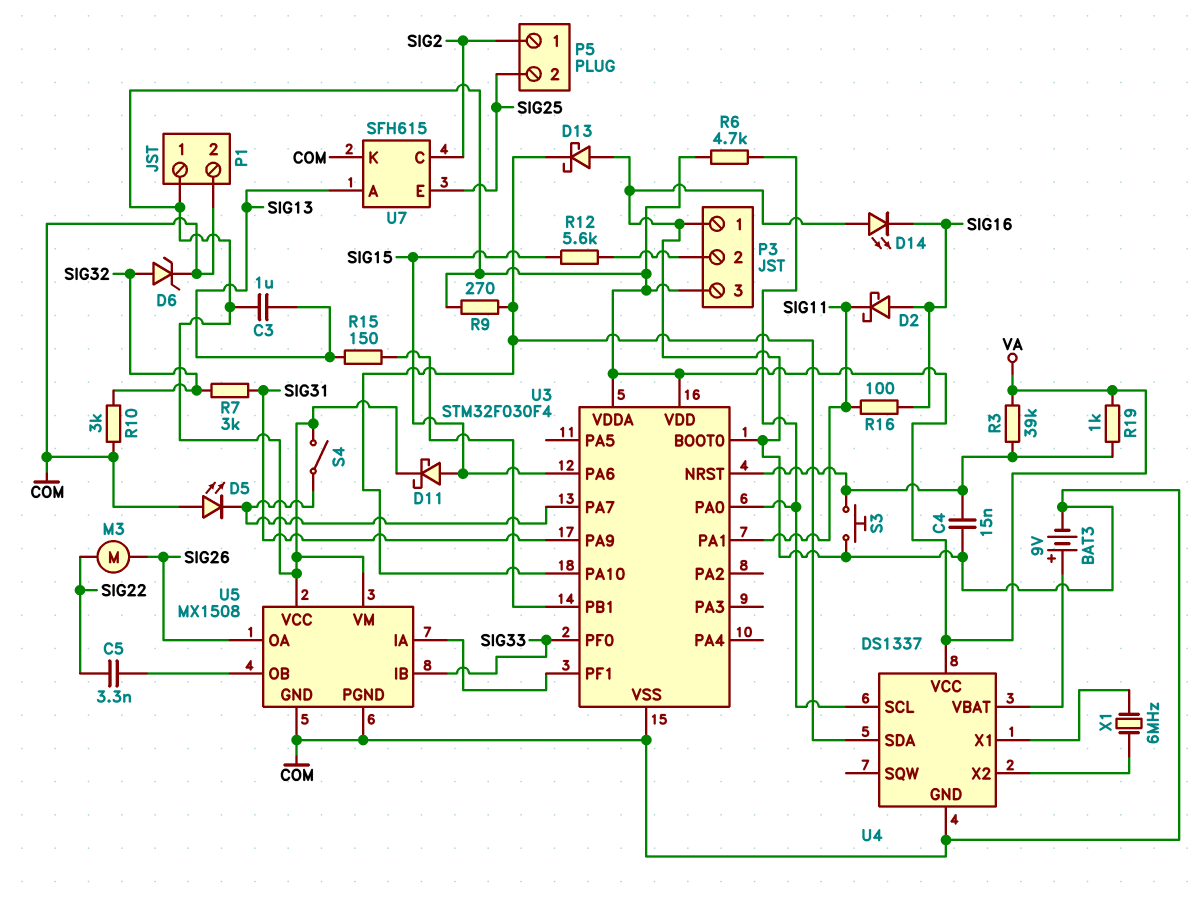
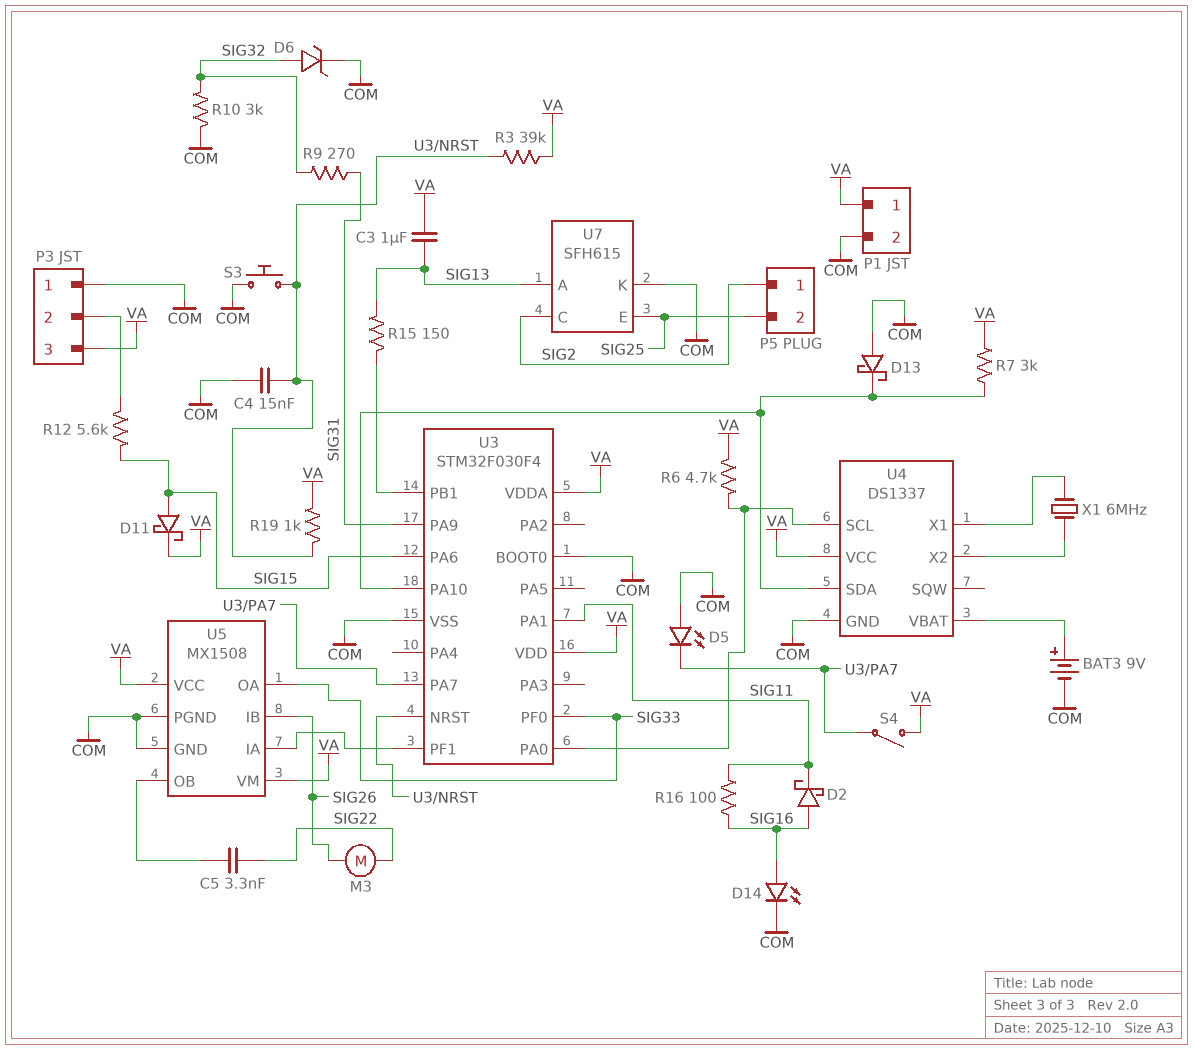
D14: LED (A COM, K SIG16) -> LED (A SIG16, K COM)
R7: 3k (SIG31, SIG32) -> 3k (U3/PA10, VA)
R9: 270 (U3/PA10, VA) -> 270 (SIG31, SIG32)
U5 pin IB: SIG33 -> SIG26
U5 pin OA: SIG26 -> SIG33

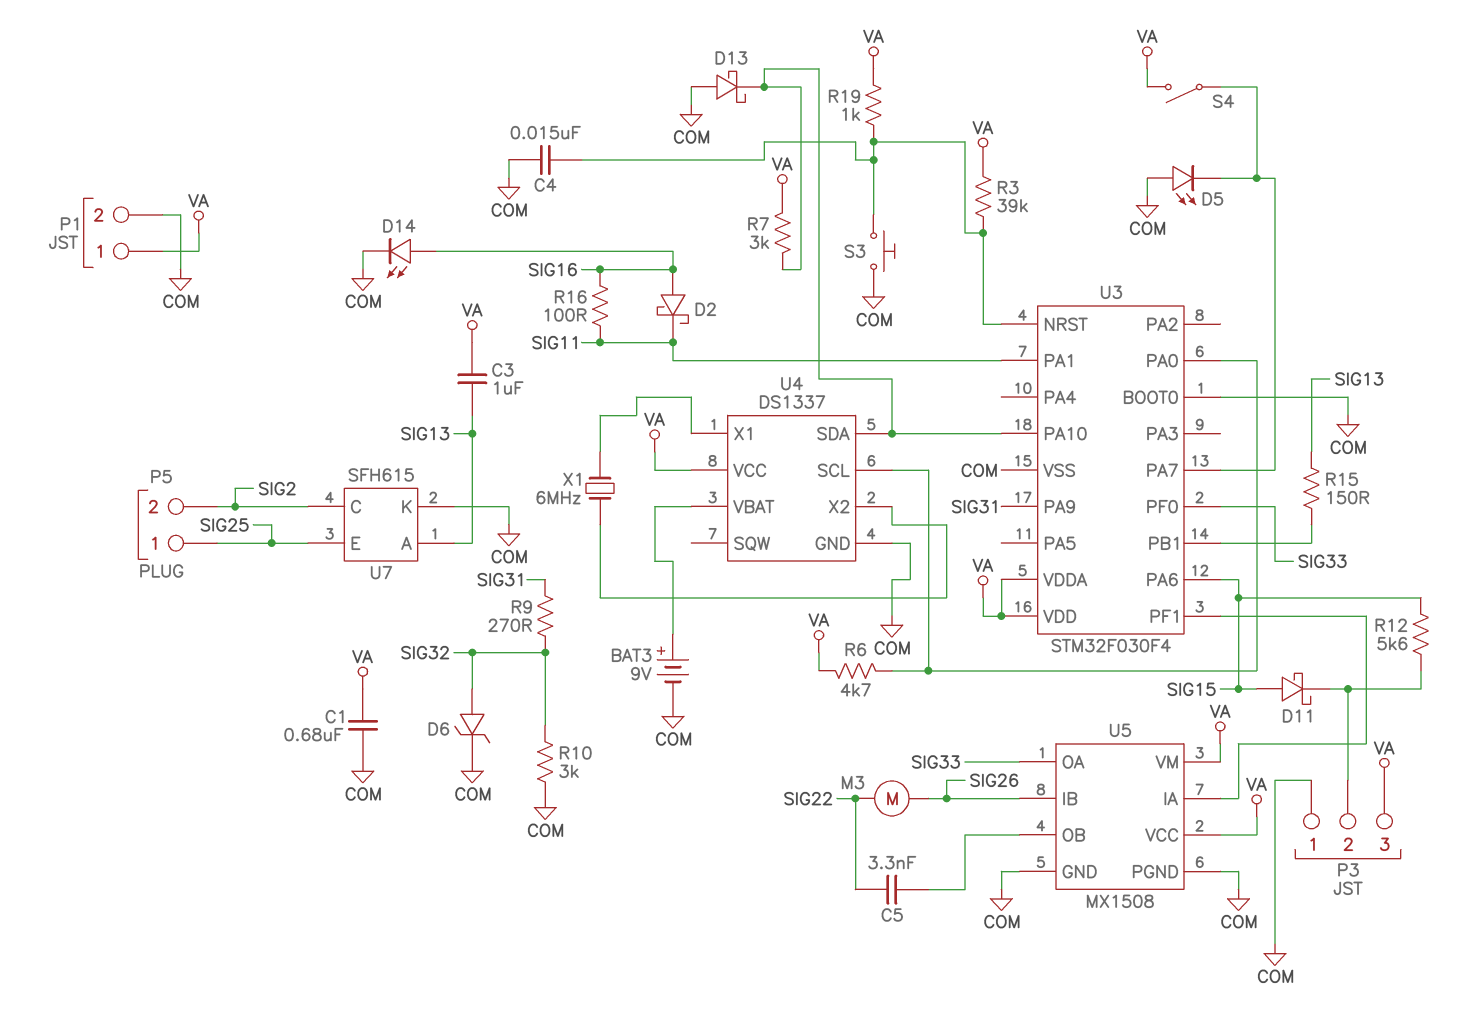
C1: none -> 680nF (COM, VA)
D11: schottky (A SIG15, K VA) -> schottky (A SIG15, K P3/2)
P5 pin 1: SIG2 -> SIG25
P5 pin 2: SIG25 -> SIG2

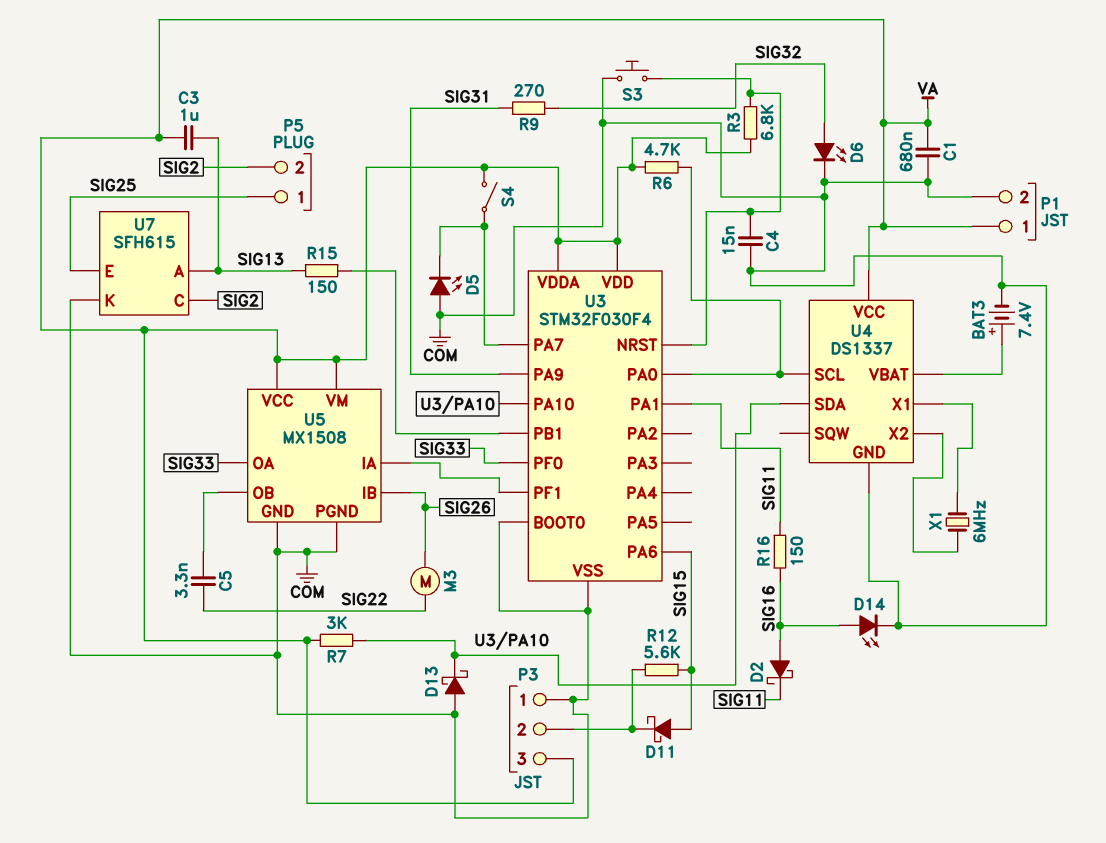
BAT3: 9V (plus U4/VBAT, minus COM) -> 7.4V (plus U4/VBAT, minus COM)
D6: zener (A SIG32, K COM) -> LED (A SIG32, K COM)
R3: 39k (U3/NRST, VA) -> 6.8k (U3/NRST, VA)
R10: 3k (COM, SIG32) -> none
R16: 100 (SIG11, SIG16) -> 150 (SIG11, SIG16)
R19: 1k (U3/NRST, VA) -> none

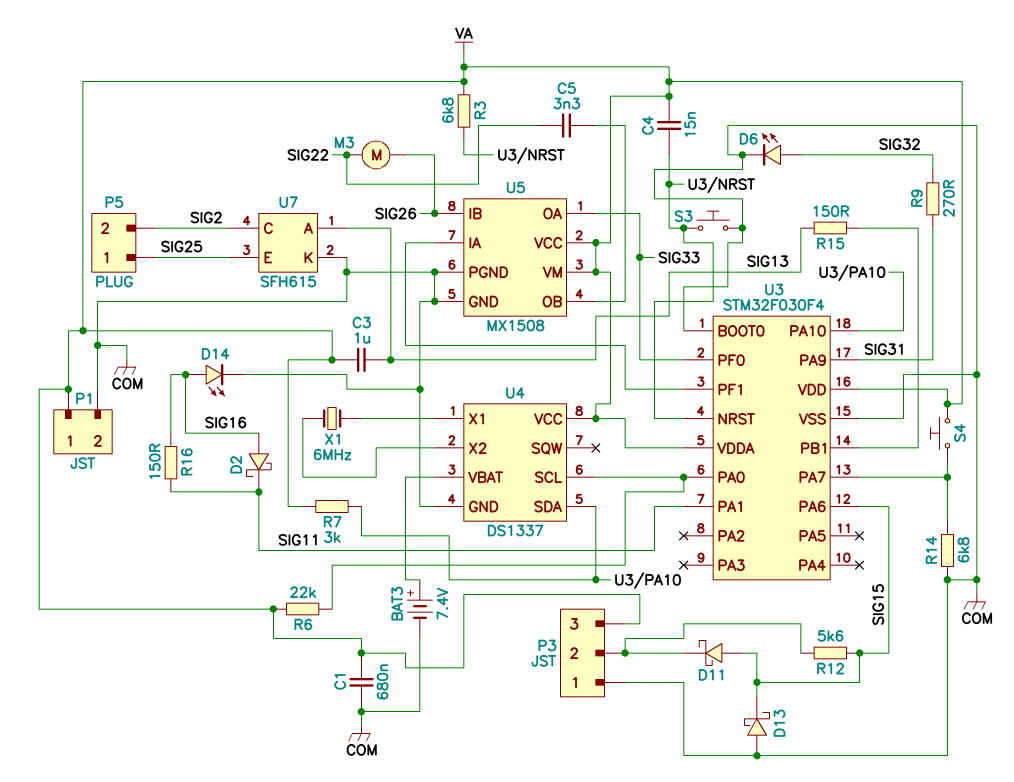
C4: 15nF (COM, U3/NRST) -> 15nF (U3/NRST, VA)
D5: LED (A COM, K U3/PA7) -> none
D13: schottky (A COM, K U3/PA10) -> schottky (A COM, K SIG15)
R6: 4.7k (U3/PA0, VA) -> 22k (U3/PA0, VA)
R14: none -> 6.8k (COM, U3/PA7)
S4: switch (U3/PA7, VA) -> button (U3/PA7, VA)

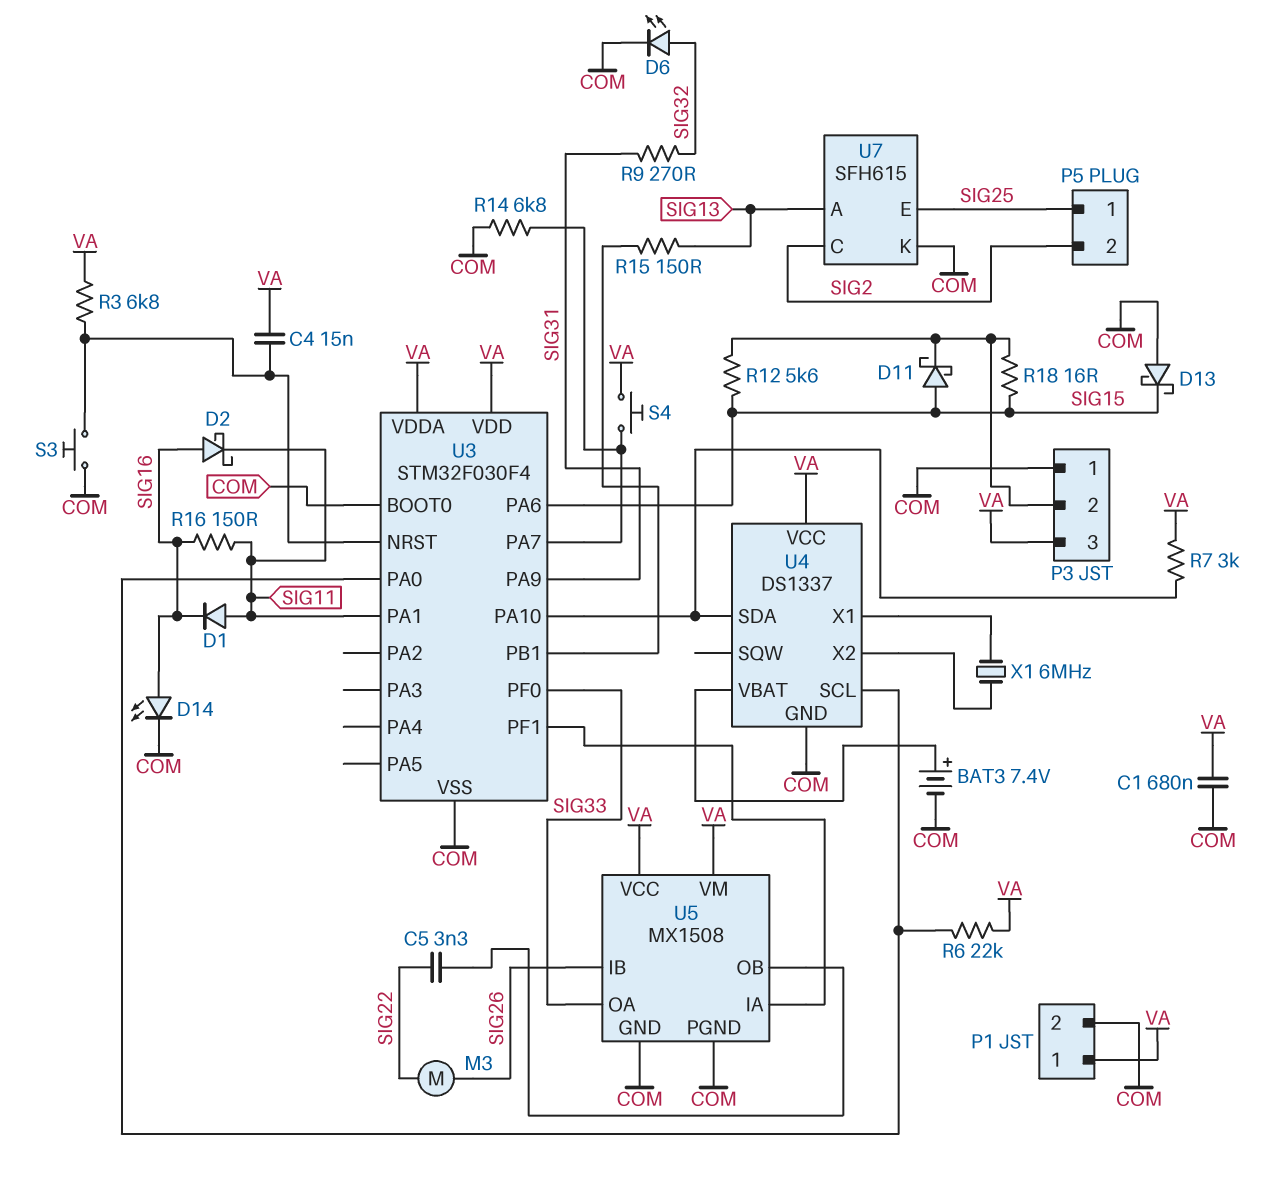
C3: 1uF (SIG13, VA) -> none
D1: none -> diode (A SIG11, K SIG16)
R18: none -> 16 (P3/2, SIG15)

